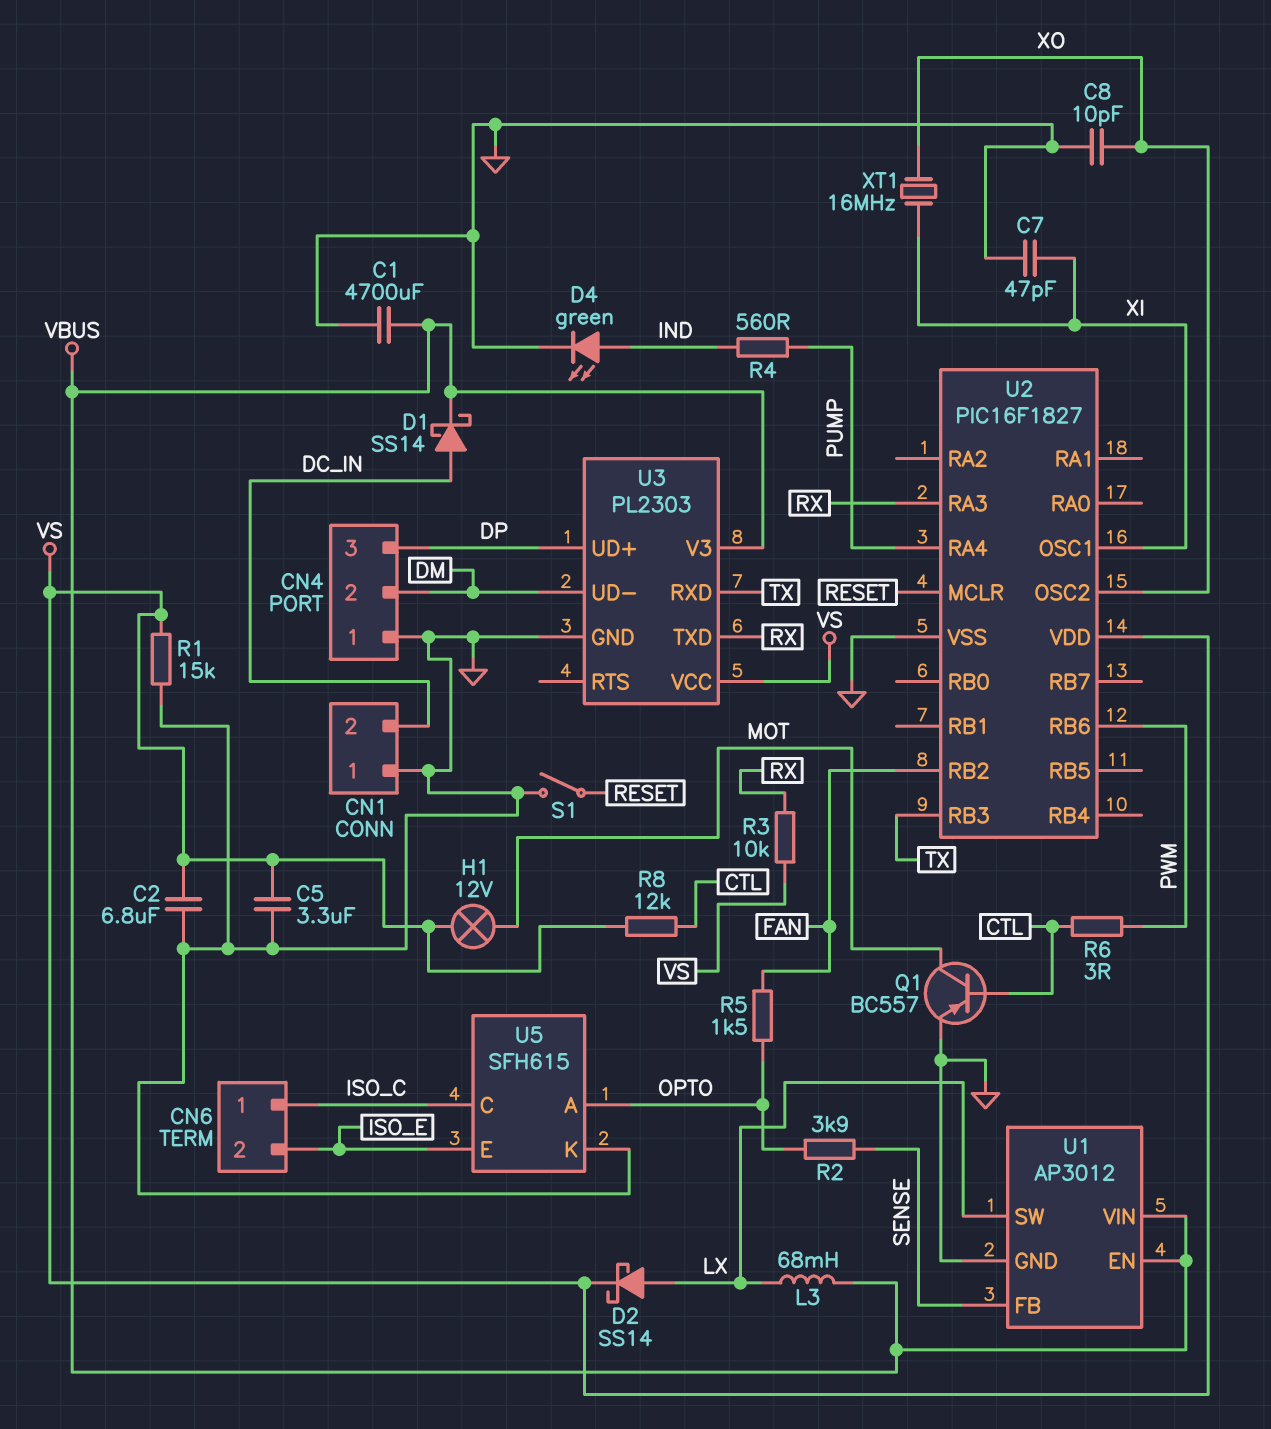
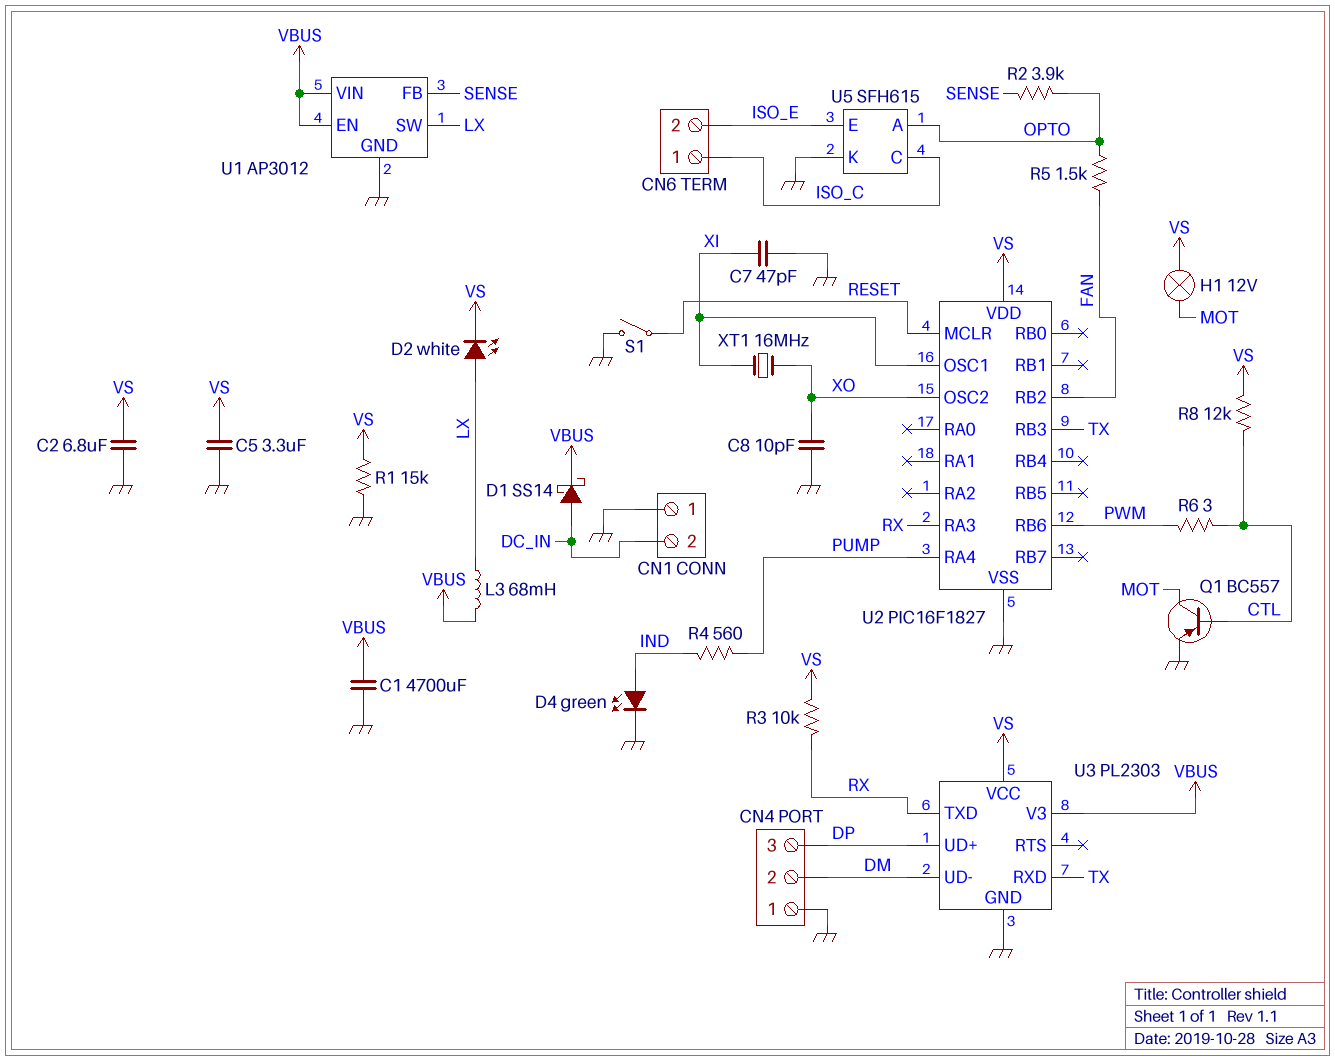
D2: schottky SS14 (A LX, K VS) -> LED white (A LX, K VS)

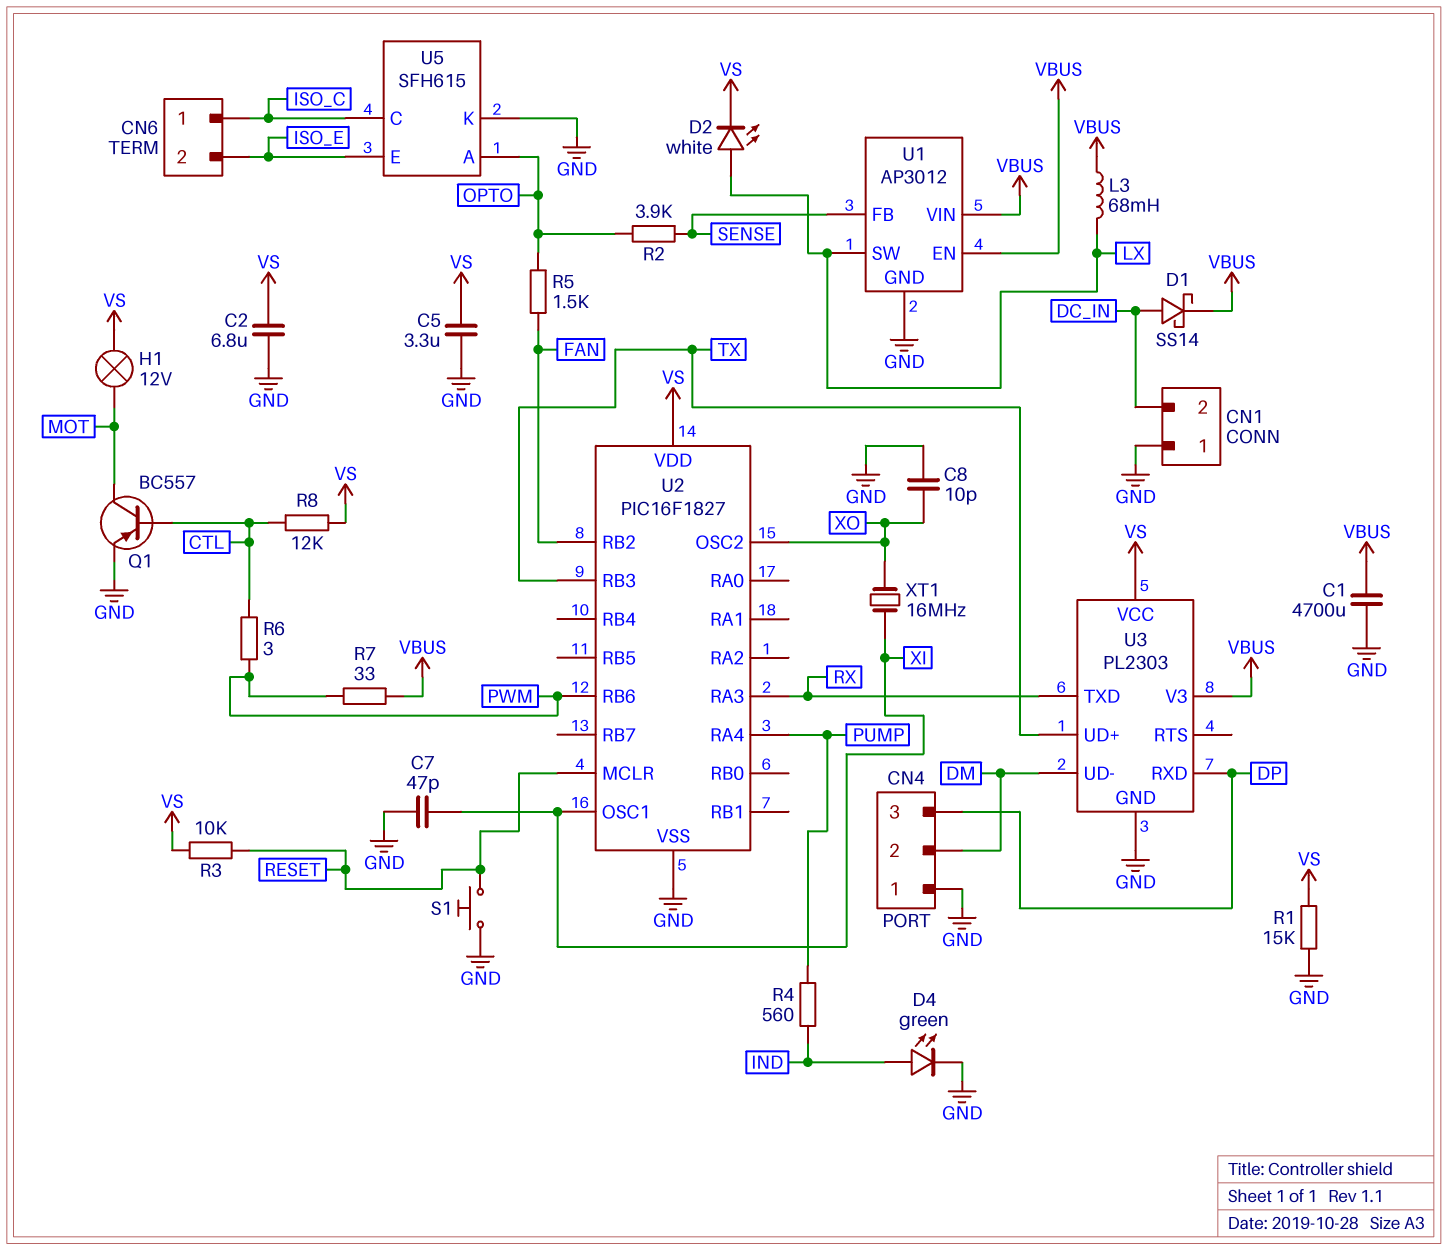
R3: 10k (RX, VS) -> 10k (RESET, VS)
R7: none -> 33 (PWM, VBUS)
S1: switch (GND, RESET) -> button (GND, RESET)
U3 pin RXD: TX -> DP
U3 pin UD+: DP -> TX

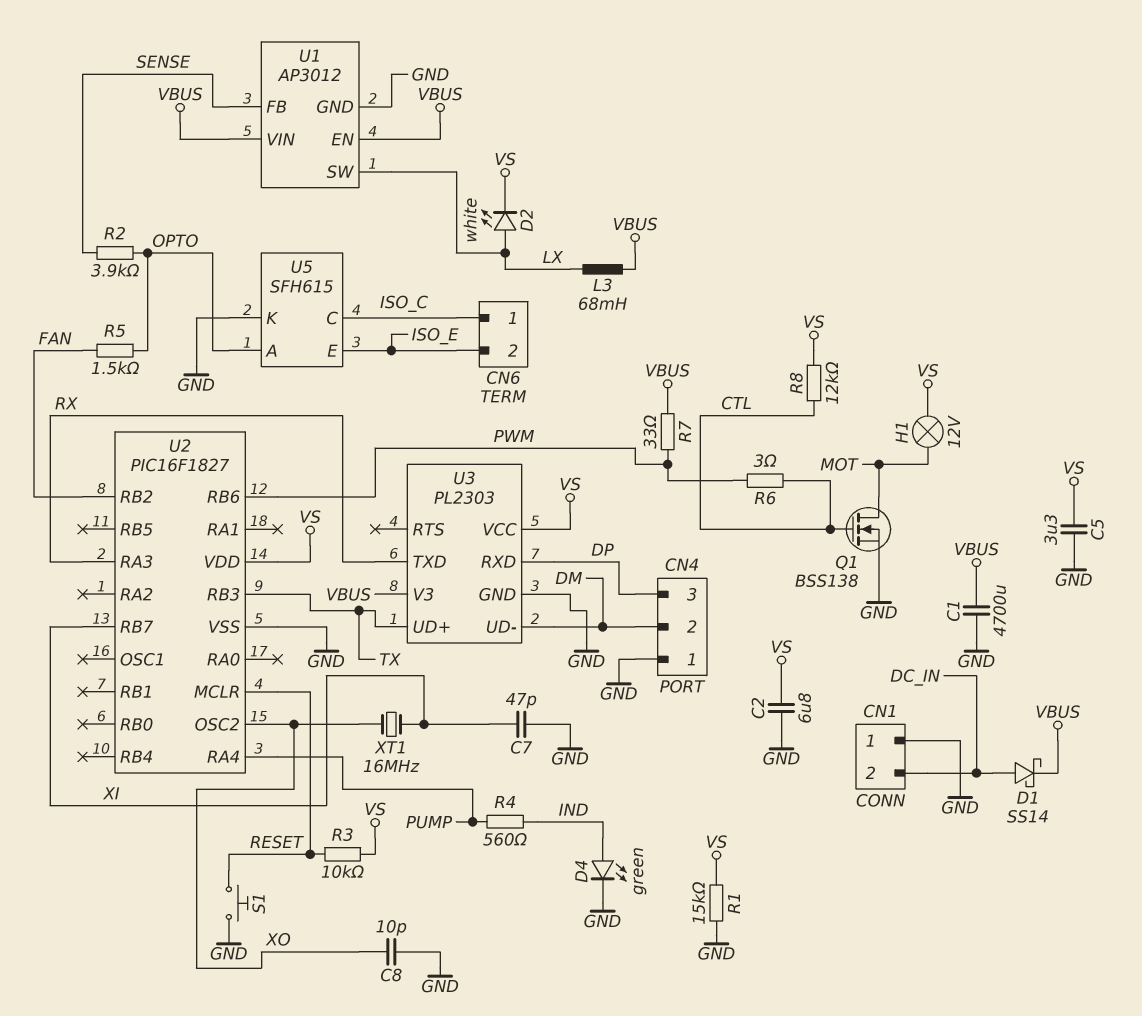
Q1: PNP BC557 (B CTL, C MOT, E GND) -> NMOS BSS138 (G CTL, D MOT, S GND)
U2 pin OSC1: XI -> none
U2 pin RB7: none -> XI

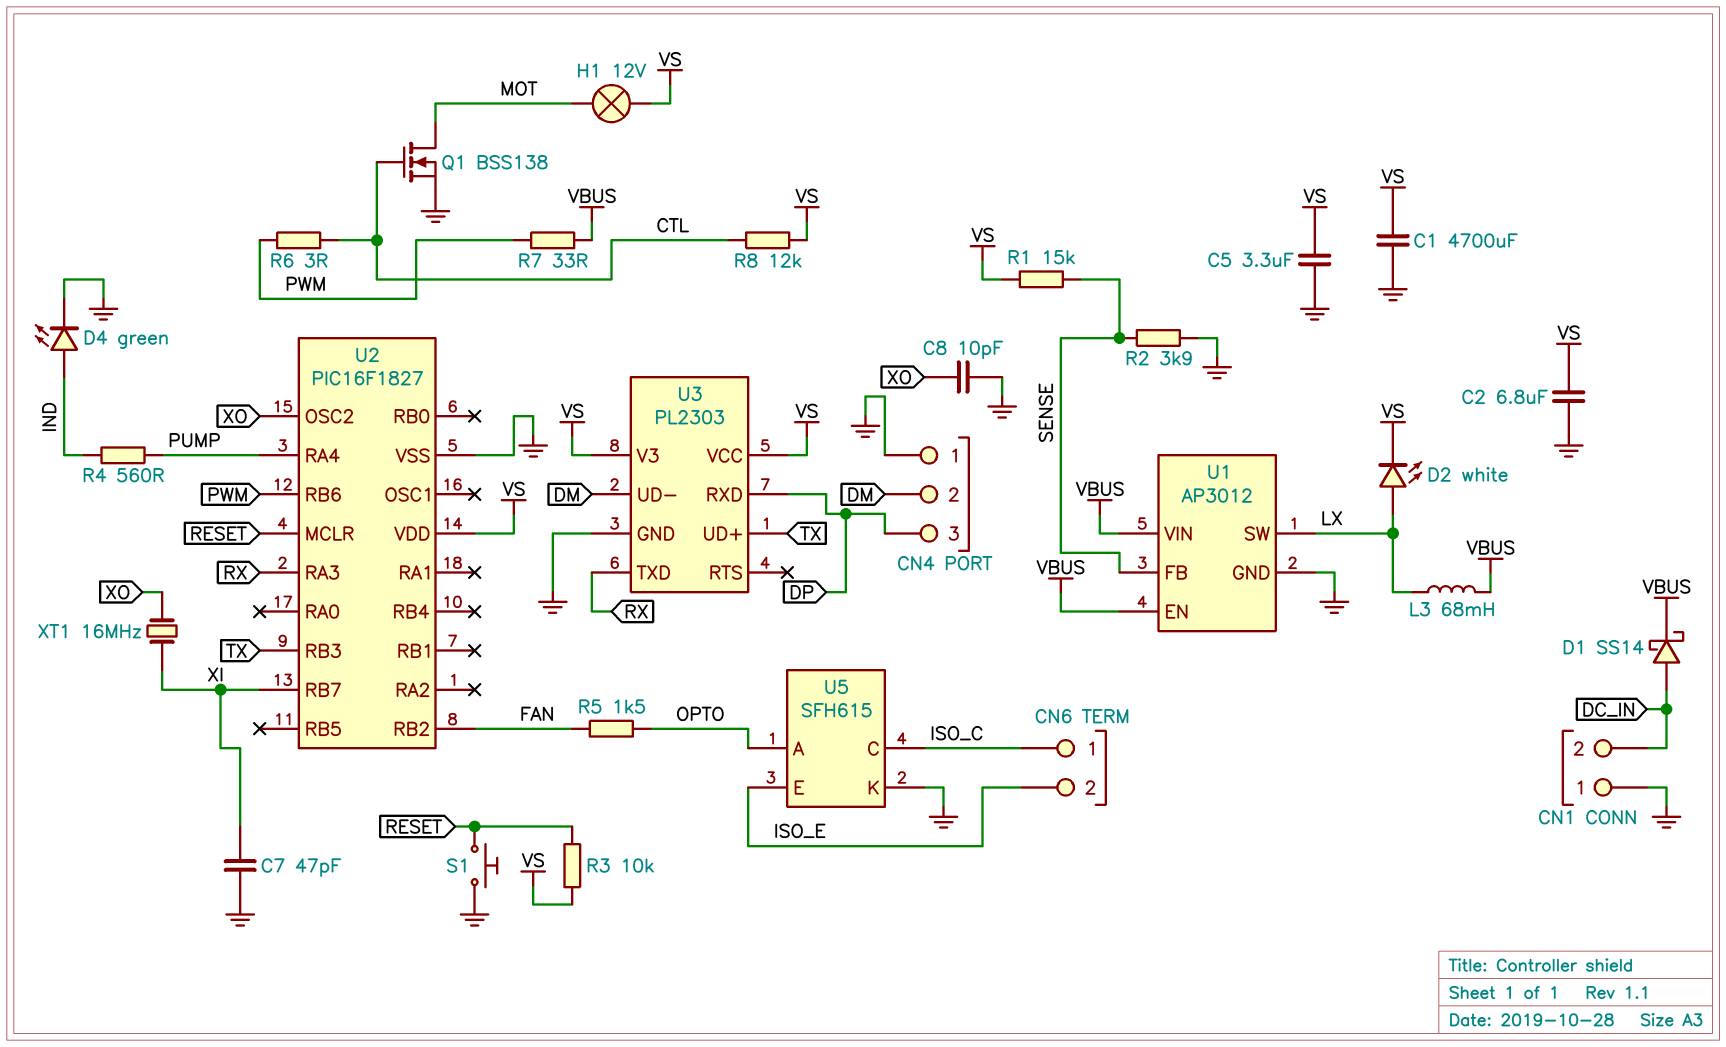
C1: 4700uF (GND, VBUS) -> 4700uF (GND, VS)
R1: 15k (GND, VS) -> 15k (SENSE, VS)
R2: 3.9k (OPTO, SENSE) -> 3.9k (GND, SENSE)
U3 pin V3: VBUS -> VS

